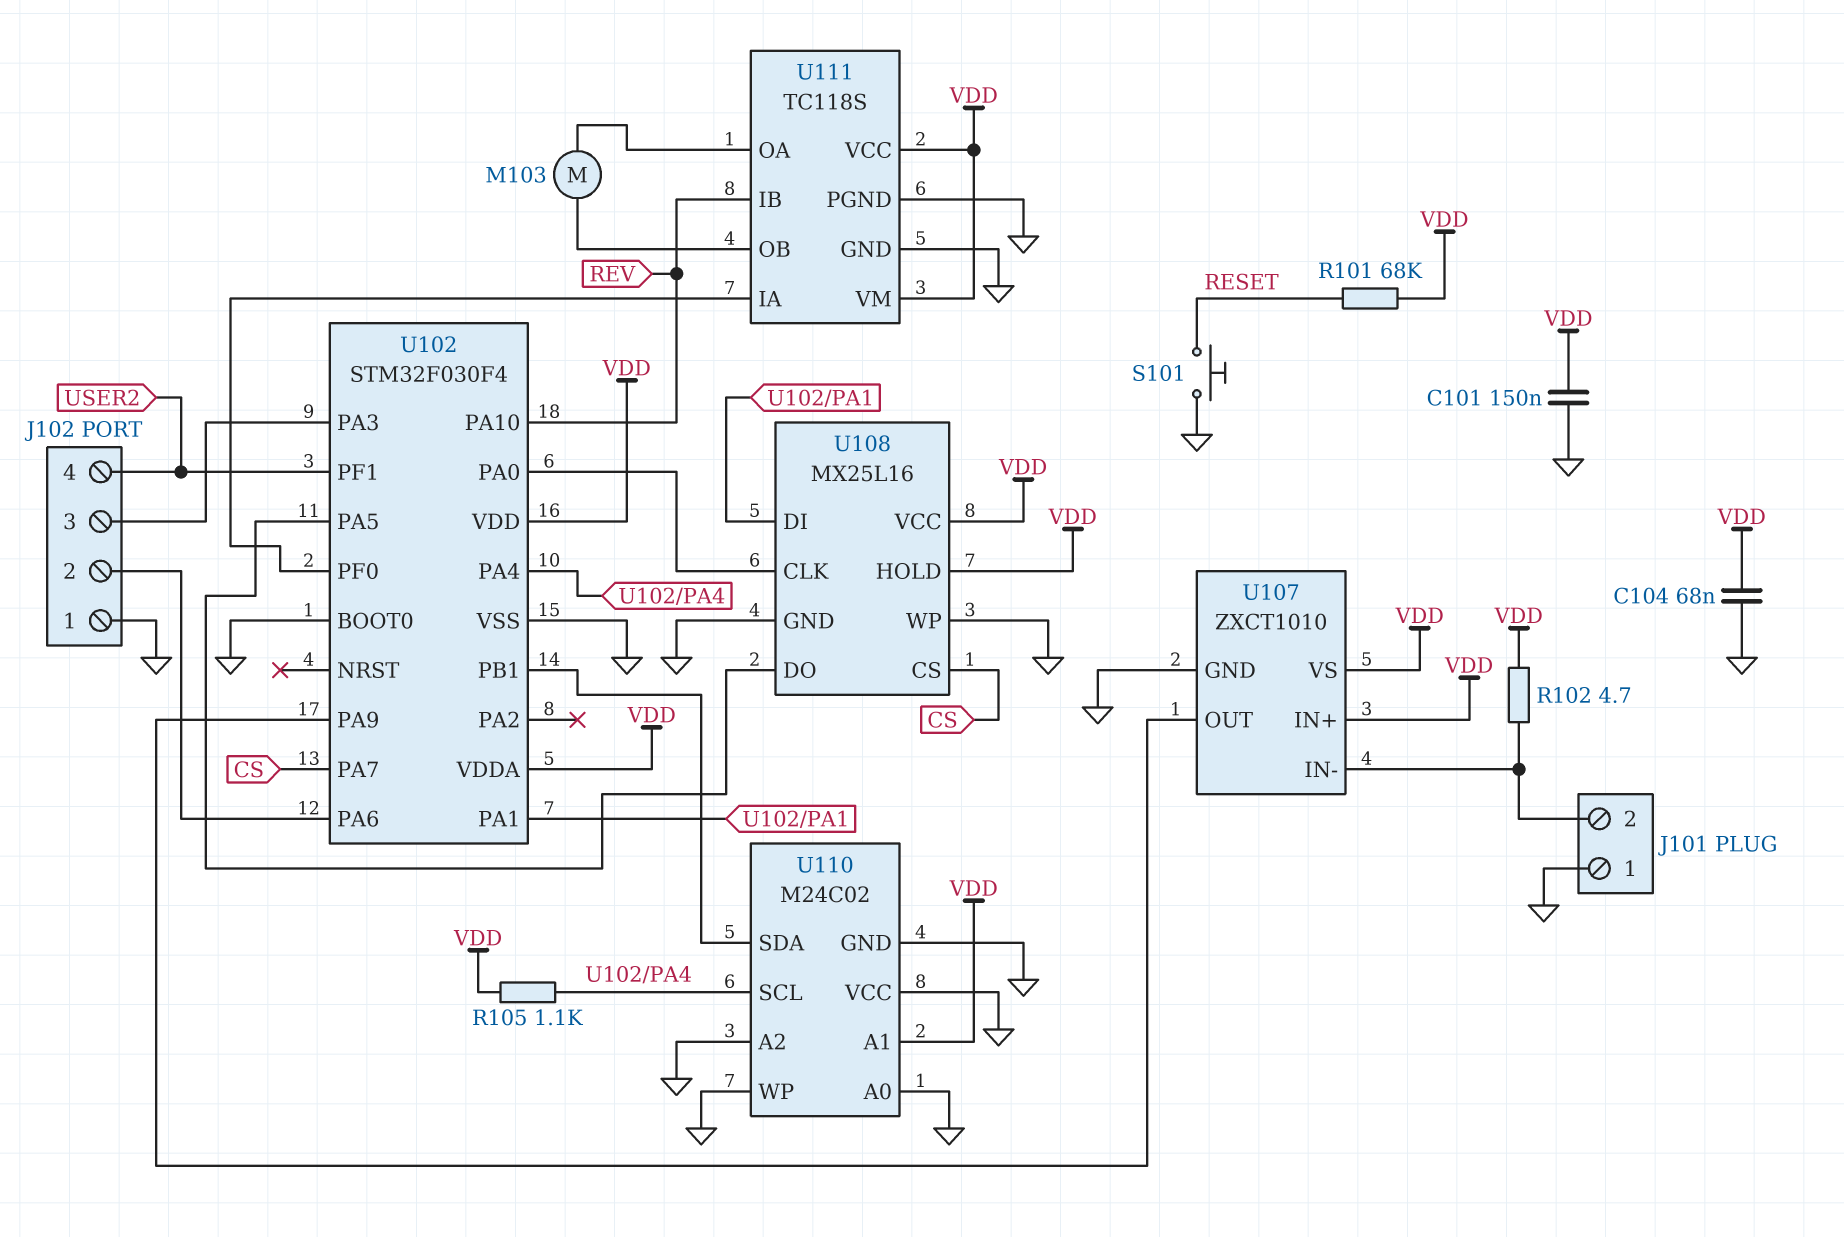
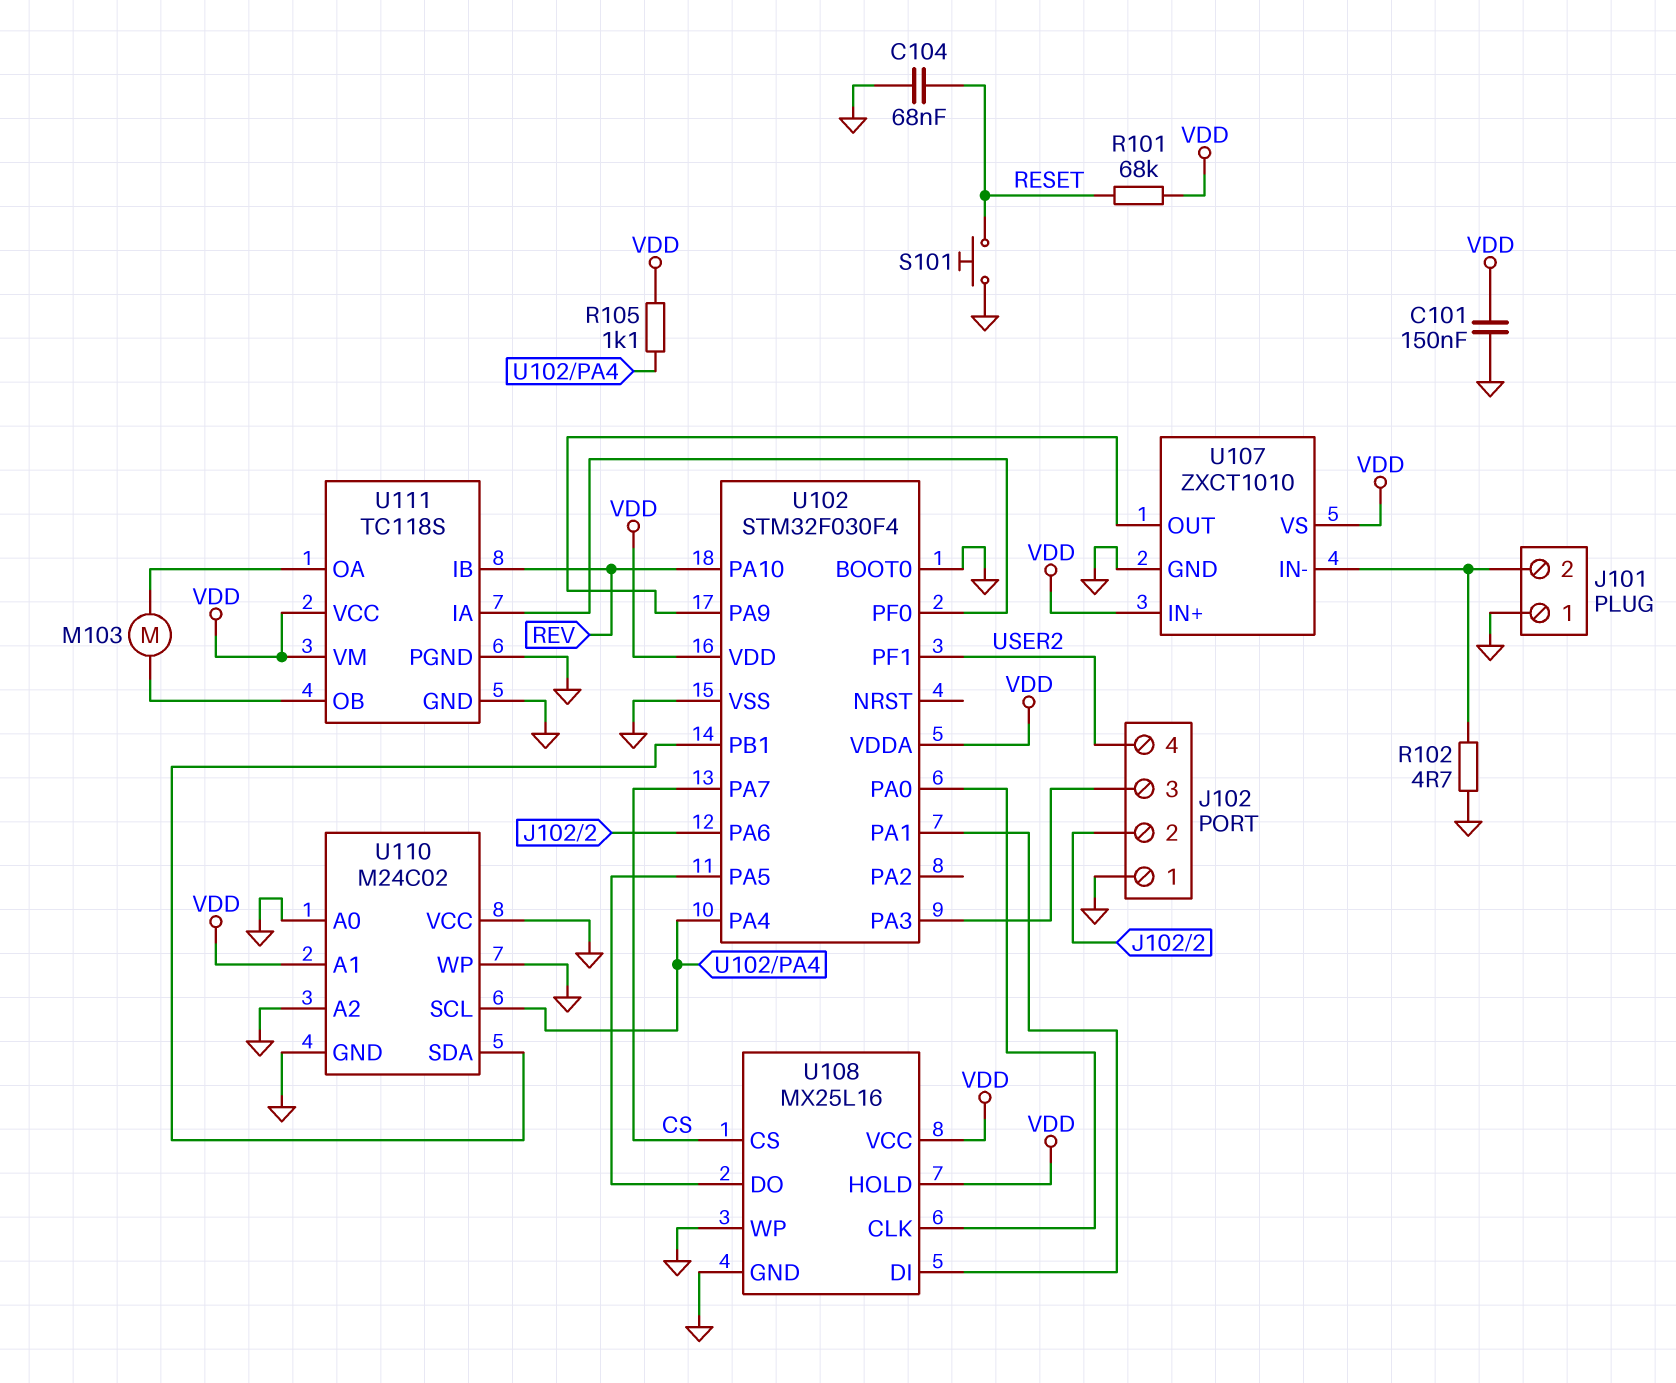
C104: 68nF (GND, VDD) -> 68nF (GND, RESET)
R102: 4.7 (J101/2, VDD) -> 4.7 (GND, J101/2)

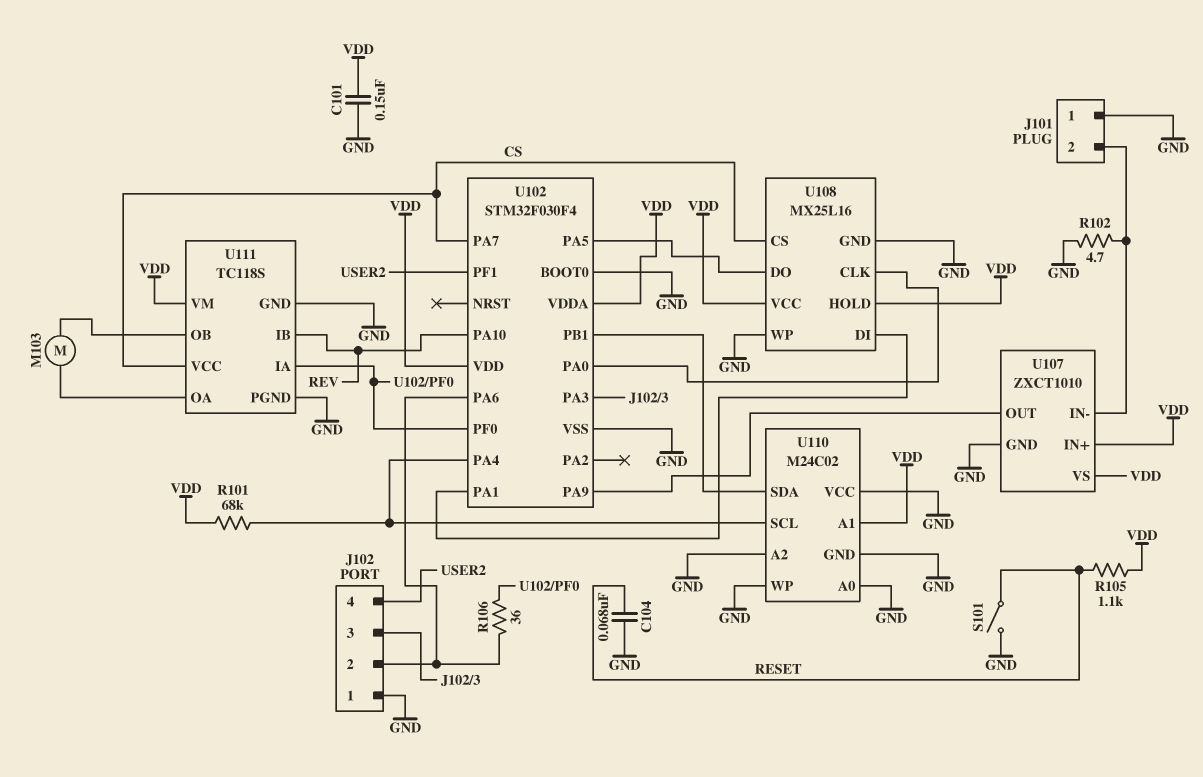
R101: 68k (RESET, VDD) -> 68k (U102/PA4, VDD)
R105: 1.1k (U102/PA4, VDD) -> 1.1k (RESET, VDD)
R106: none -> 36 (J102/2, U102/PF0)
S101: button (GND, RESET) -> switch (GND, RESET)
U111 pin VCC: VDD -> CS

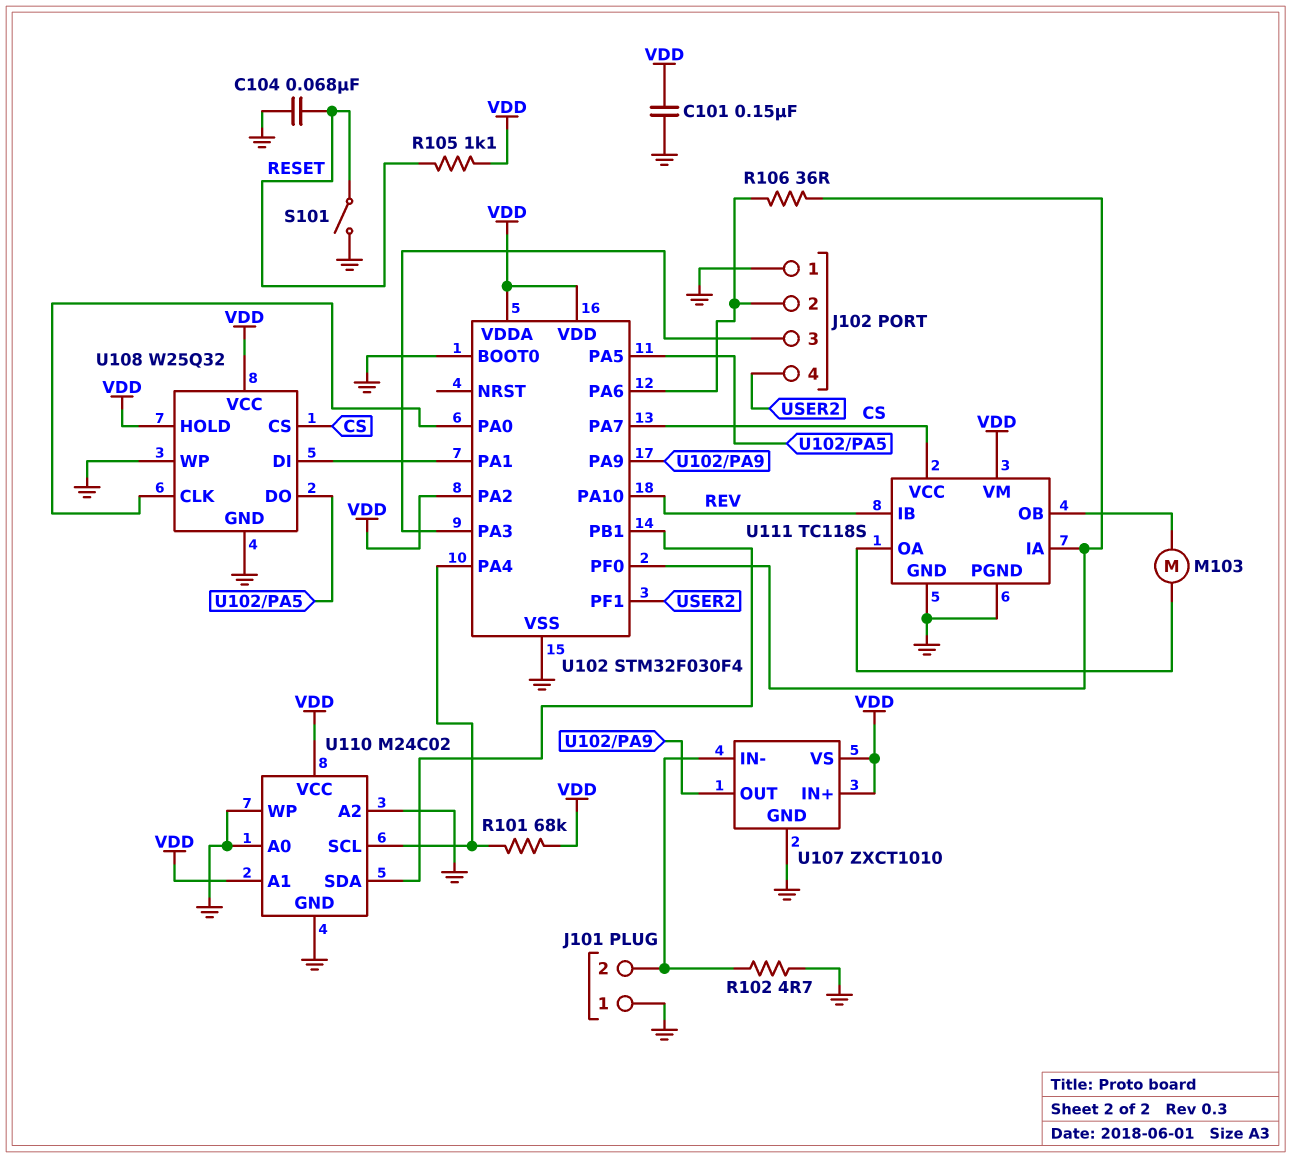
U102 pin PA2: none -> VDD
U108: MX25L16 -> W25Q32
U110 pin VCC: GND -> VDD

